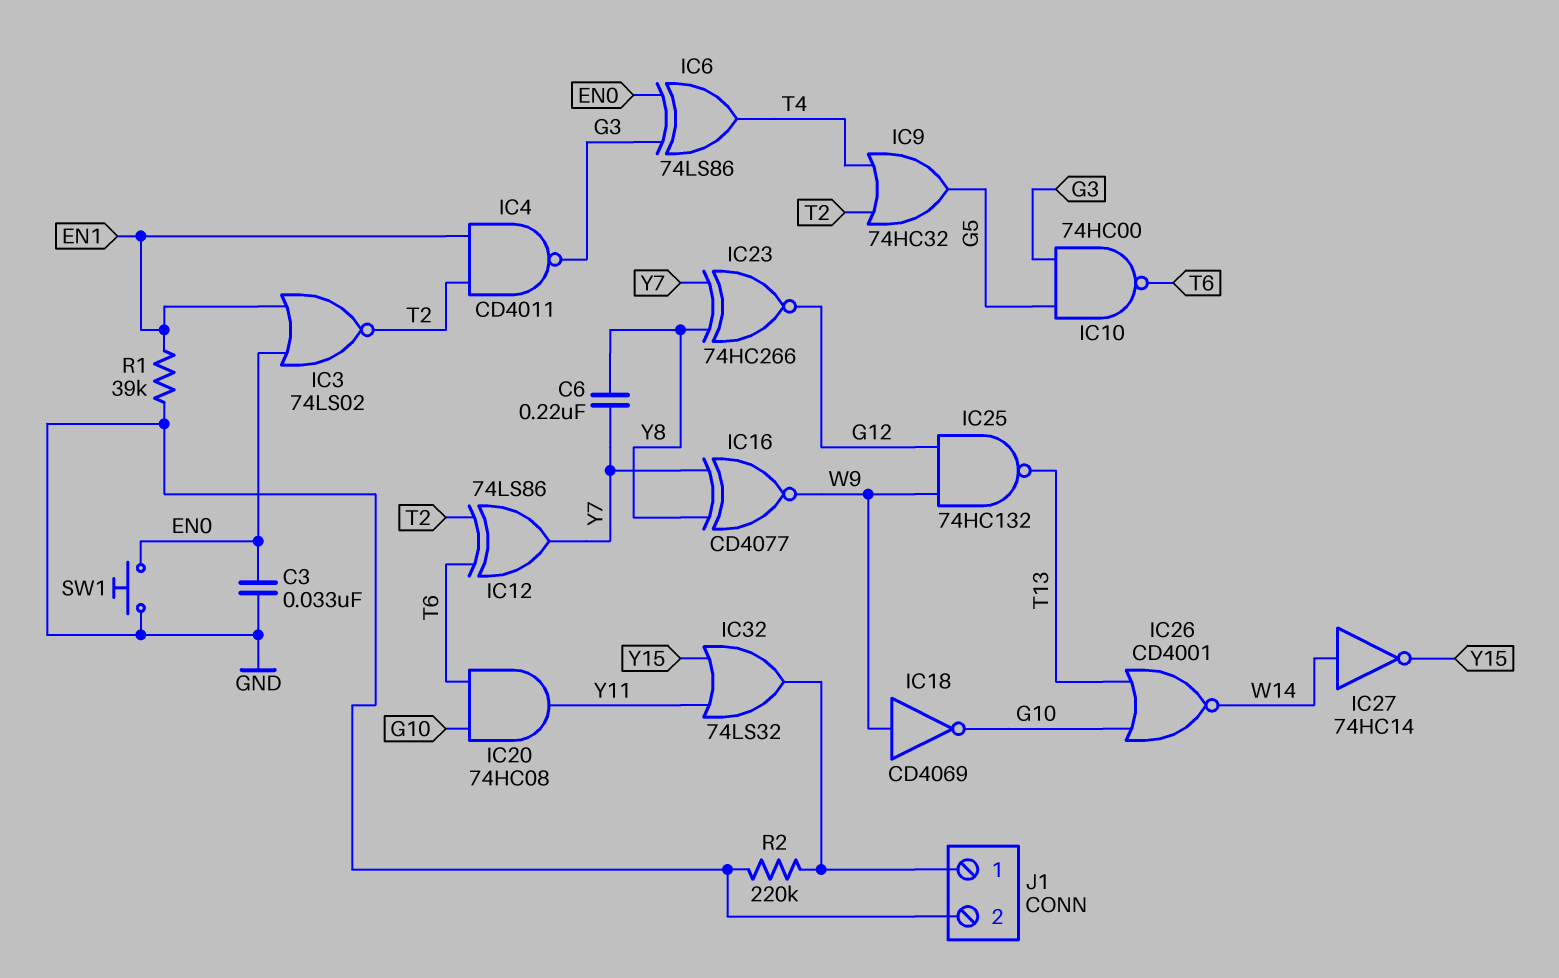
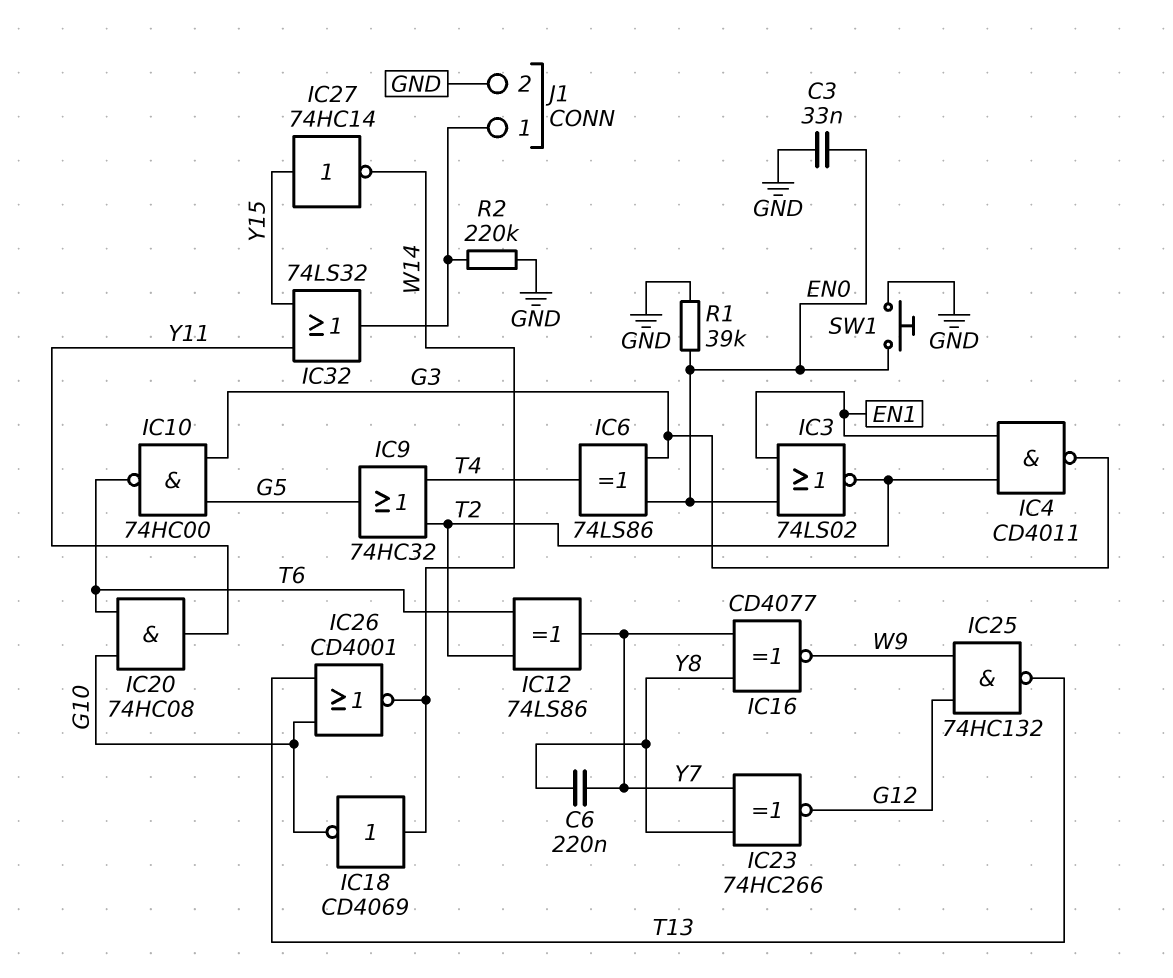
IC18: NOT CD4069 (in W9, out G10) -> NOT CD4069 (in W14, out G10)
IC27: NOT 74HC14 (in W14, out Y15) -> NOT 74HC14 (in Y15, out W14)
R1: 39k (EN1, GND) -> 39k (EN0, GND)

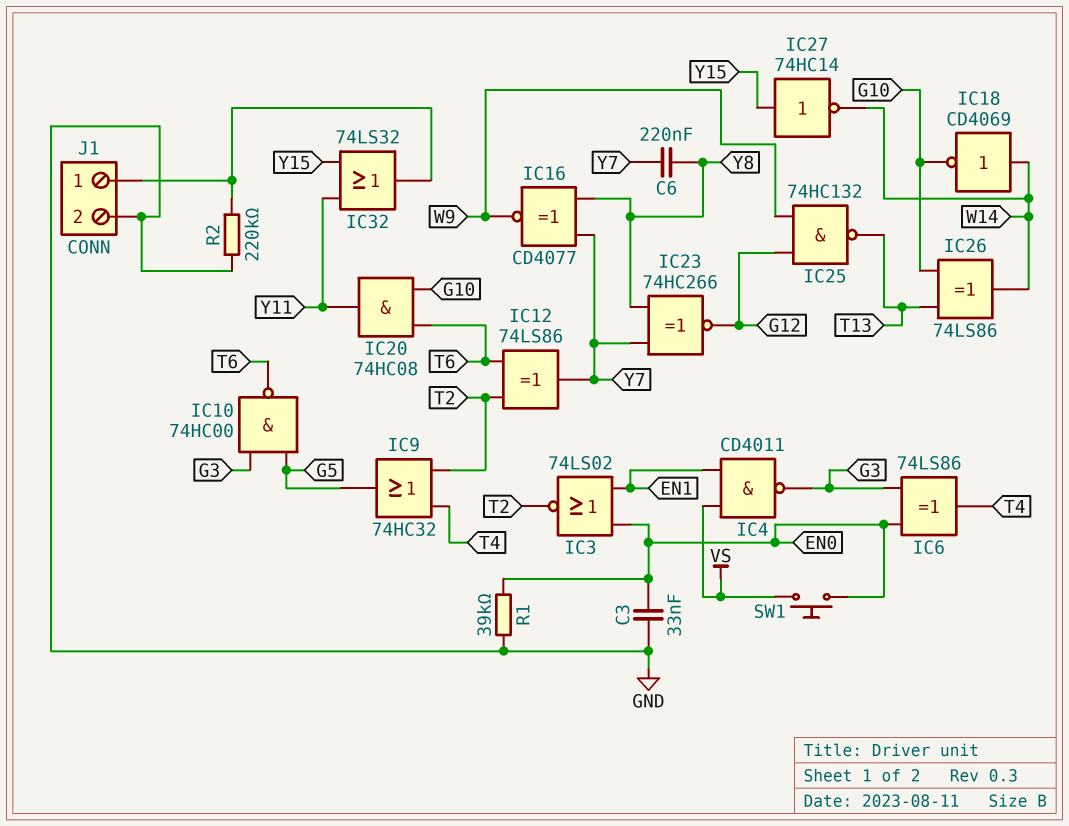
IC4: NAND CD4011 (in EN1, in T2, out G3) -> NAND CD4011 (in EN1, in VS, out G3)
IC26: NOR CD4001 (in G10, in T13, out W14) -> XOR 74LS86 (in G10, in T13, out W14)
SW1: button (EN0, GND) -> button (EN0, VS)

